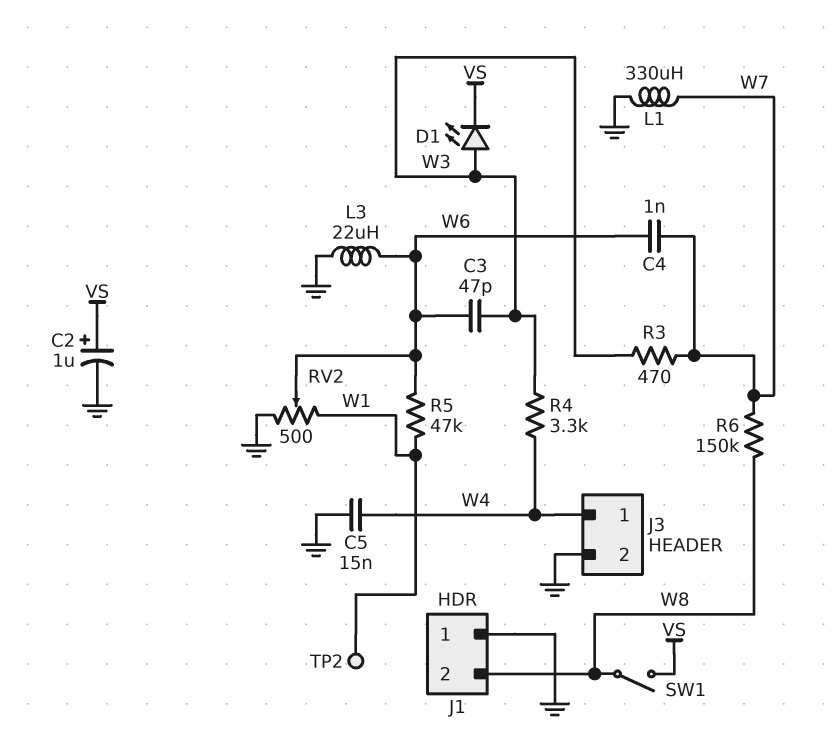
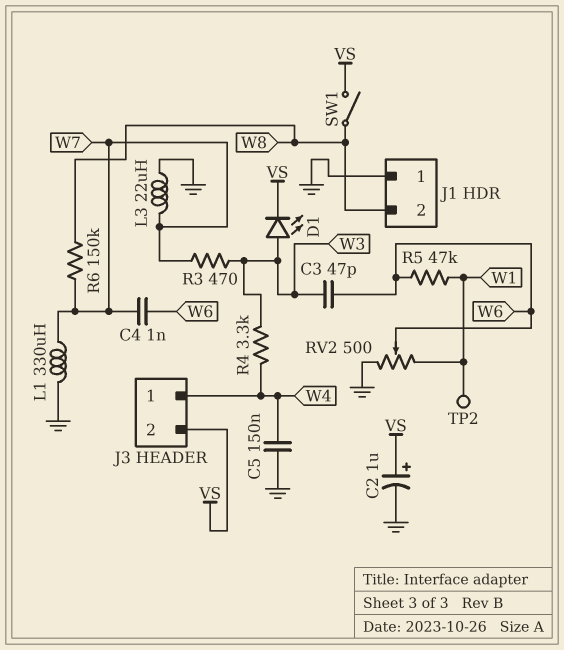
C5: 15nF (GND, W4) -> 150nF (GND, W4)
J3 pin 2: GND -> VS
L3: 22uH (GND, W6) -> 22uH (GND, W7)

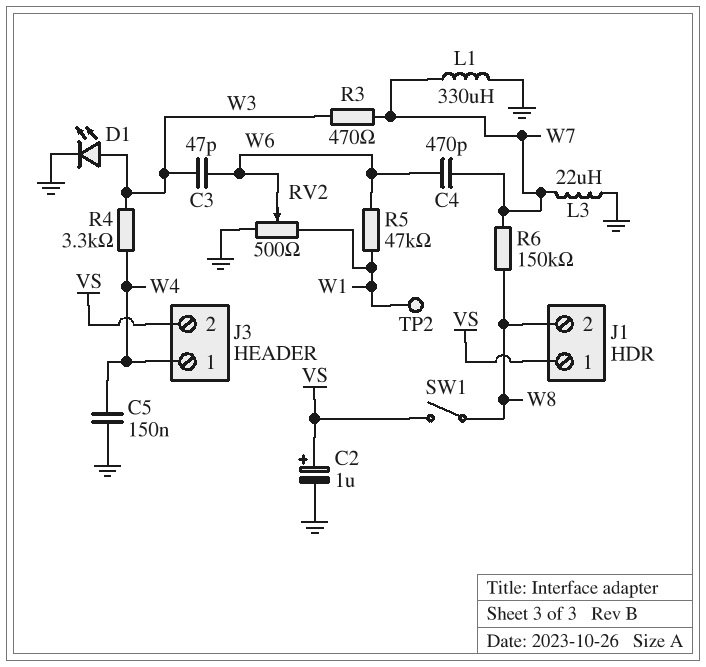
C4: 1nF (W6, W7) -> 470pF (W6, W7)
D1: LED (A W3, K VS) -> LED (A W3, K GND)
J1 pin 1: GND -> VS

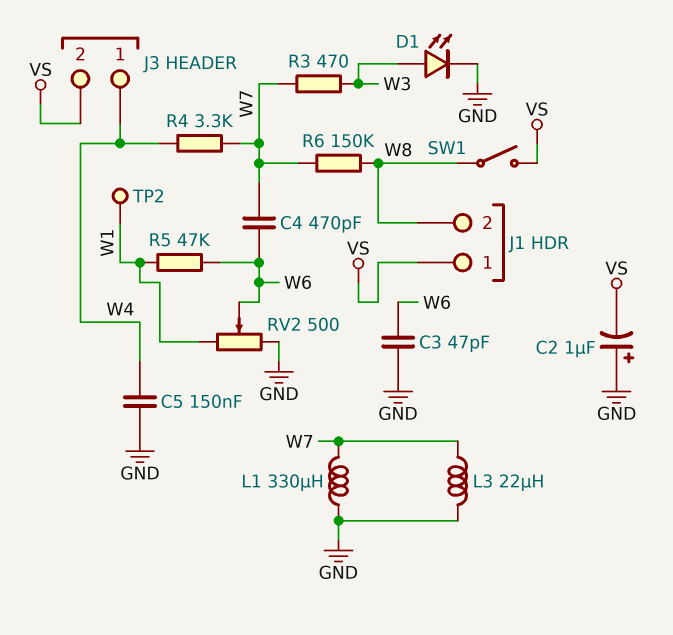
C2: 1uF (plus VS, minus GND) -> 1uF (plus GND, minus VS)
C3: 47pF (W3, W6) -> 47pF (GND, W6)
R4: 3.3k (W3, W4) -> 3.3k (W4, W7)

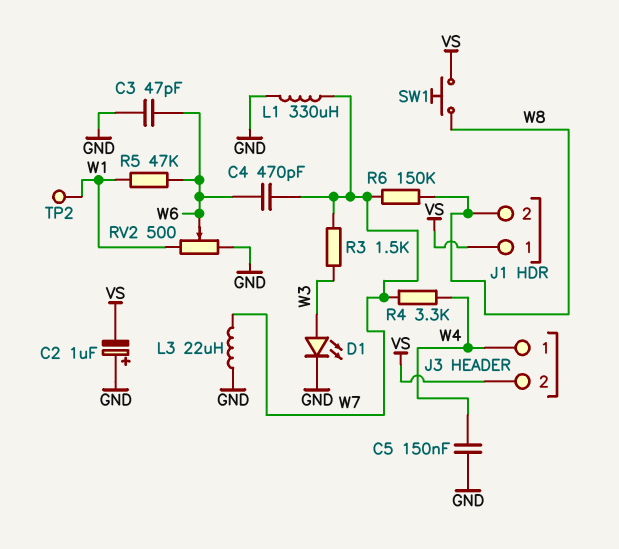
R3: 470 (W3, W7) -> 1.5k (W3, W7)
SW1: switch (VS, W8) -> button (VS, W8)

